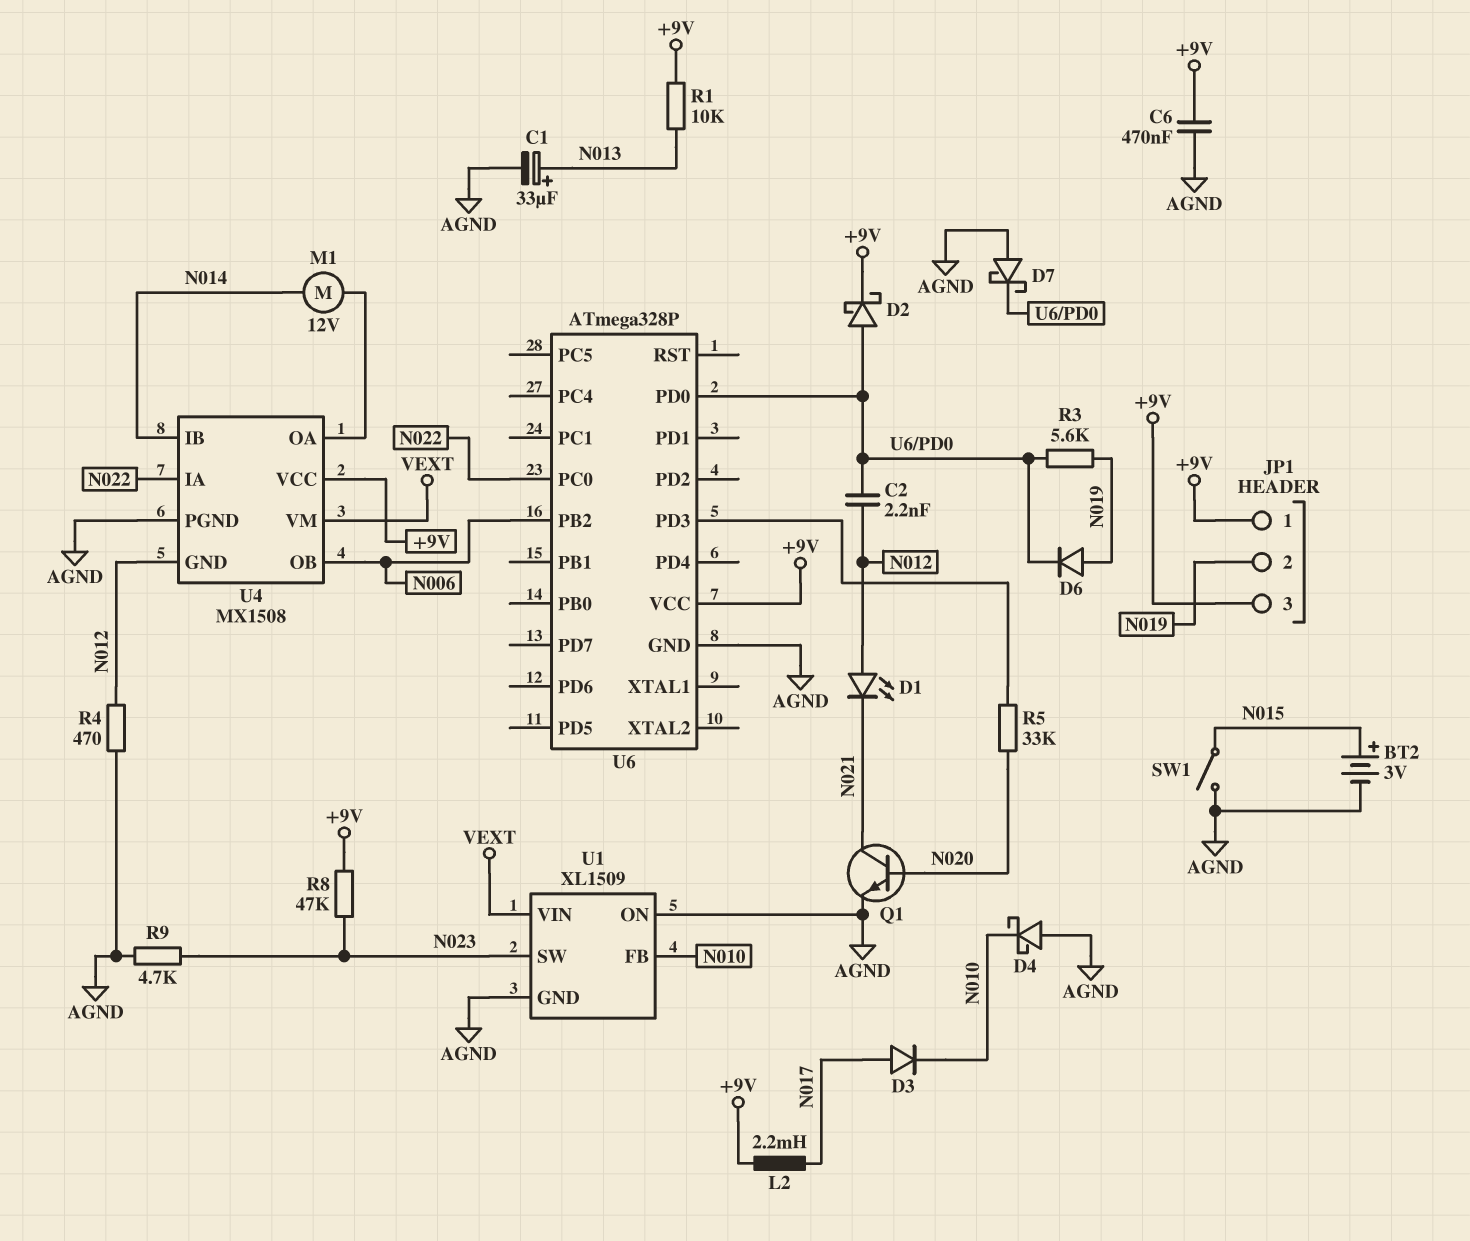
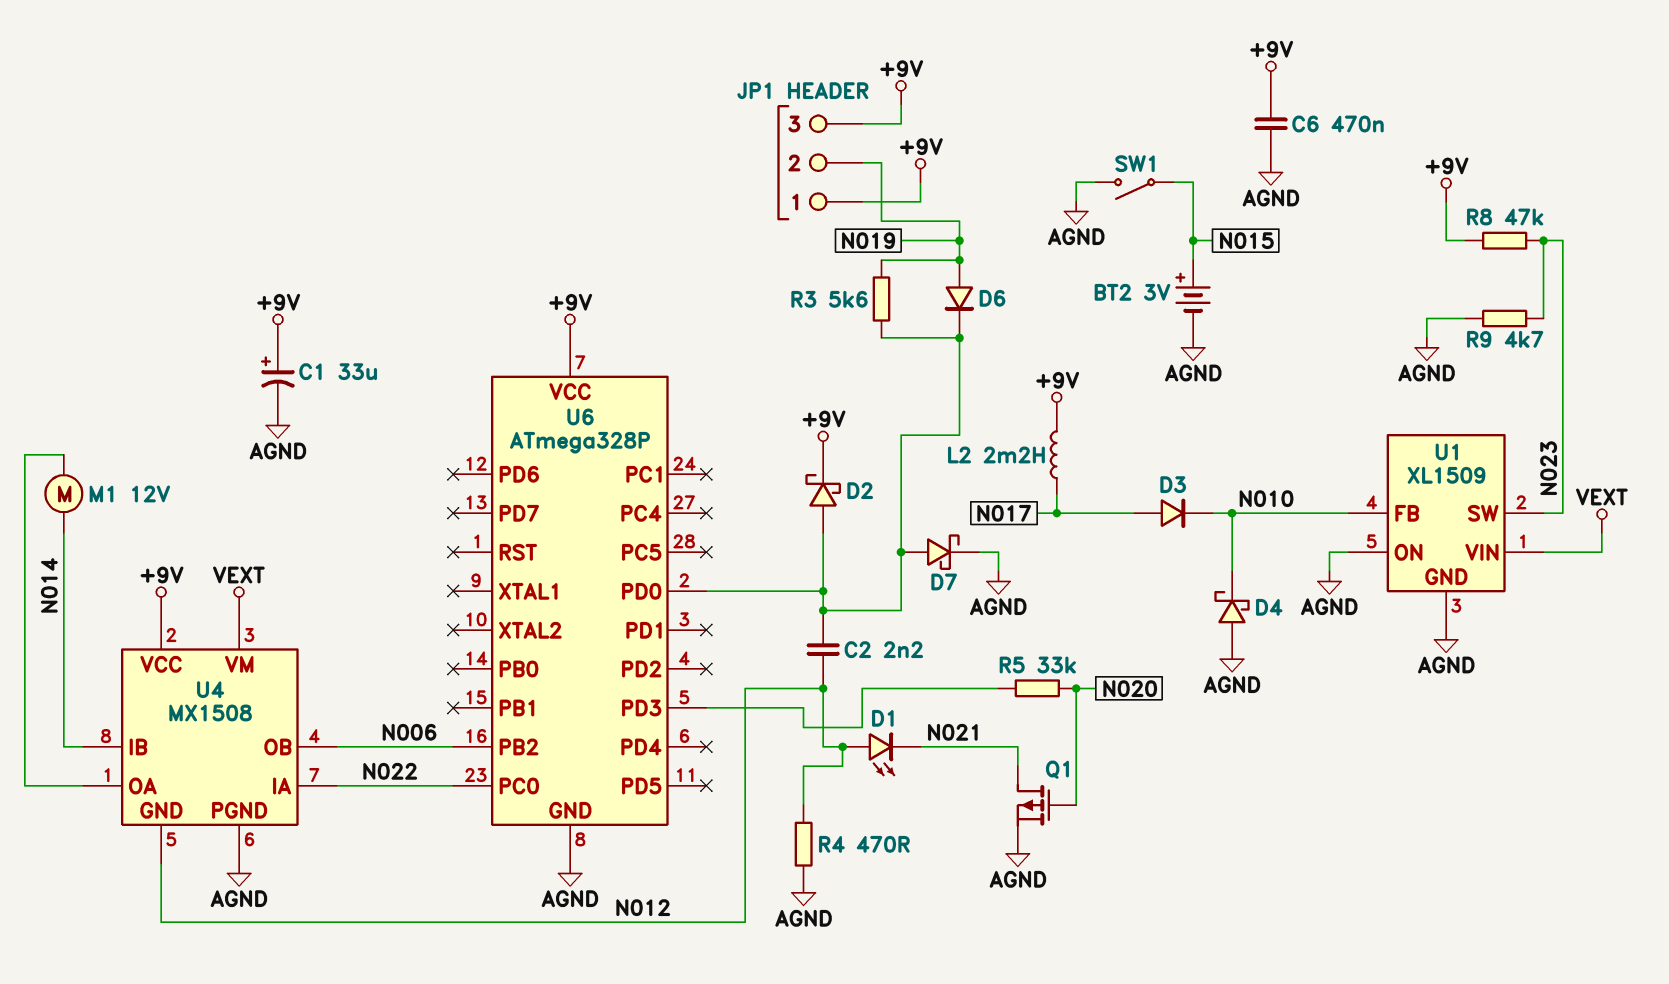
C1: 33uF (plus N013, minus AGND) -> 33uF (plus +9V, minus AGND)
D7: schottky (A AGND, K U6/PD0) -> schottky (A U6/PD0, K AGND)
Q1: NPN (B N020, C N021, E AGND) -> PMOS (G N020, D N021, S AGND)
R1: 10k (+9V, N013) -> none

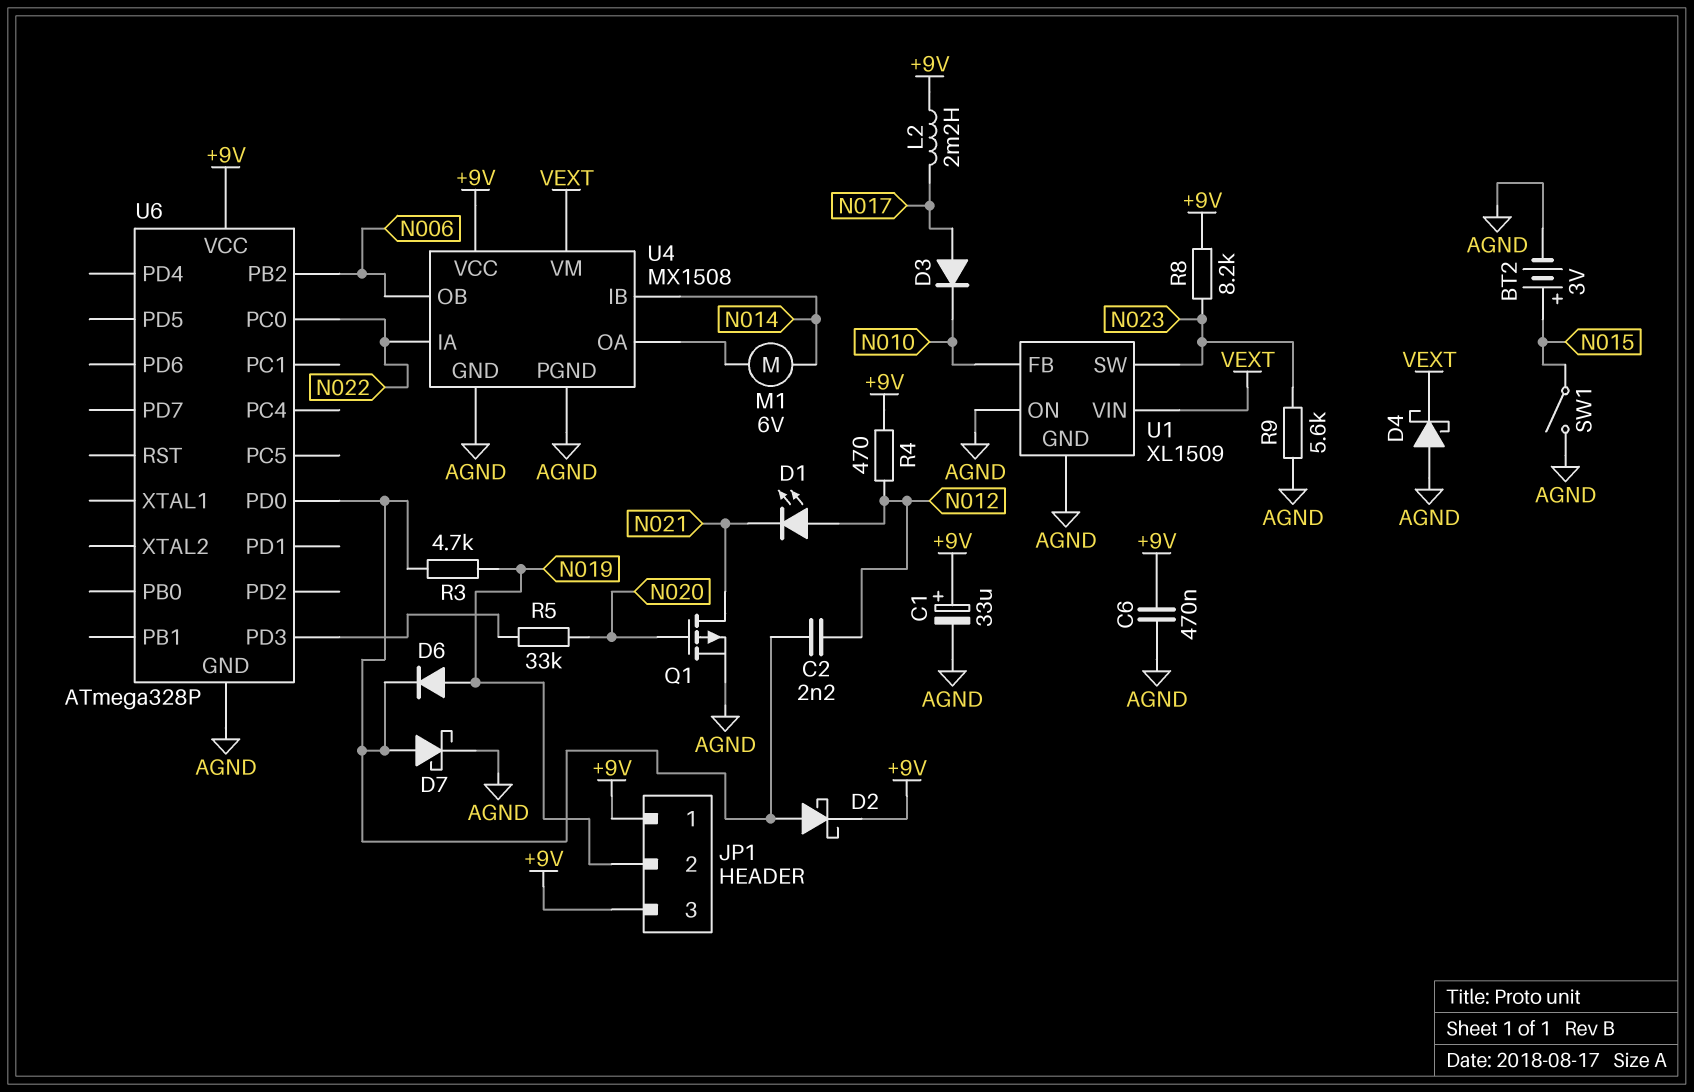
D4: schottky (A AGND, K N010) -> schottky (A AGND, K VEXT)
M1: motor 12V (N014, U4/OA) -> motor 6V (N014, U4/OA)
R3: 5.6k (N019, U6/PD0) -> 4.7k (N019, U6/PD0)
R4: 470 (AGND, N012) -> 470 (+9V, N012)
R8: 47k (+9V, N023) -> 8.2k (+9V, N023)
R9: 4.7k (AGND, N023) -> 5.6k (AGND, N023)
U4 pin GND: N012 -> AGND

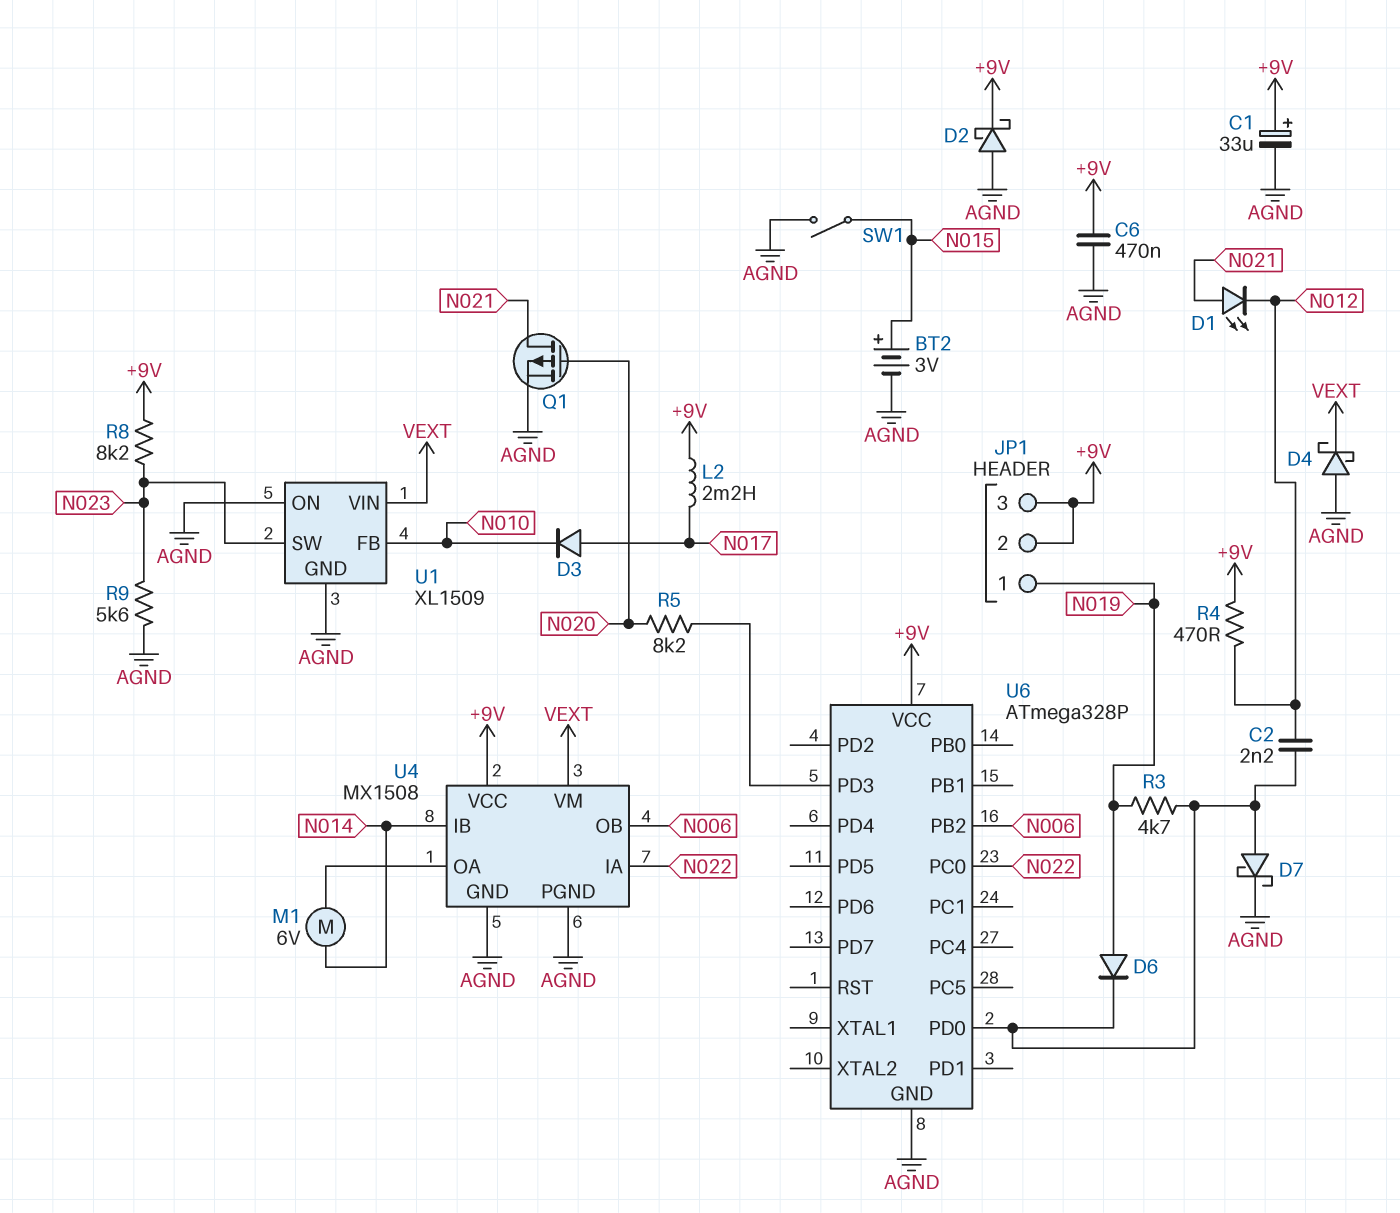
D1: LED (A N012, K N021) -> LED (A N021, K N012)
D2: schottky (A U6/PD0, K +9V) -> schottky (A AGND, K +9V)
JP1 pin 1: +9V -> N019
JP1 pin 2: N019 -> +9V
R5: 33k (N020, U6/PD3) -> 8.2k (N020, U6/PD3)

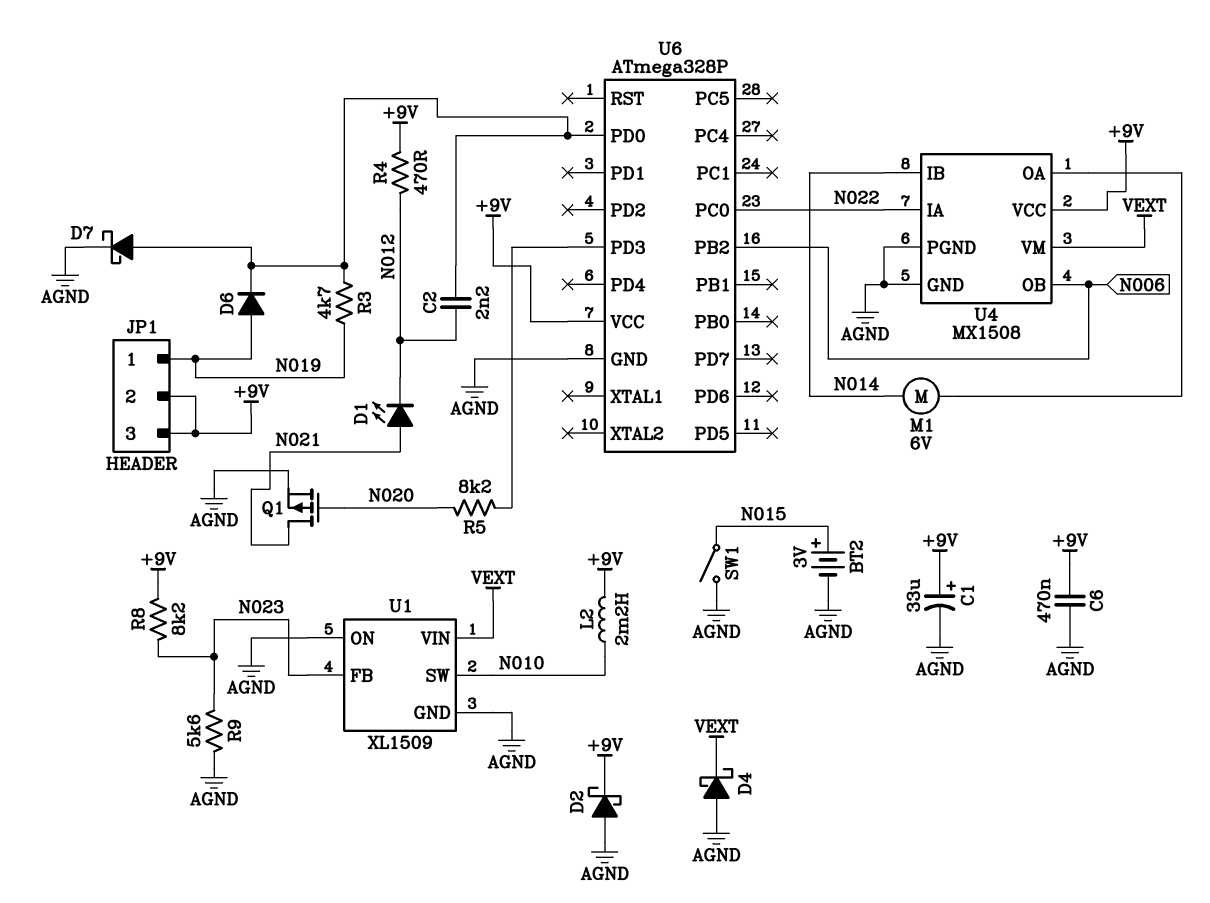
D3: diode (A N017, K N010) -> none
L2: 2.2mH (+9V, N017) -> 2.2mH (+9V, N010)
U1 pin FB: N010 -> N023
U1 pin SW: N023 -> N010

